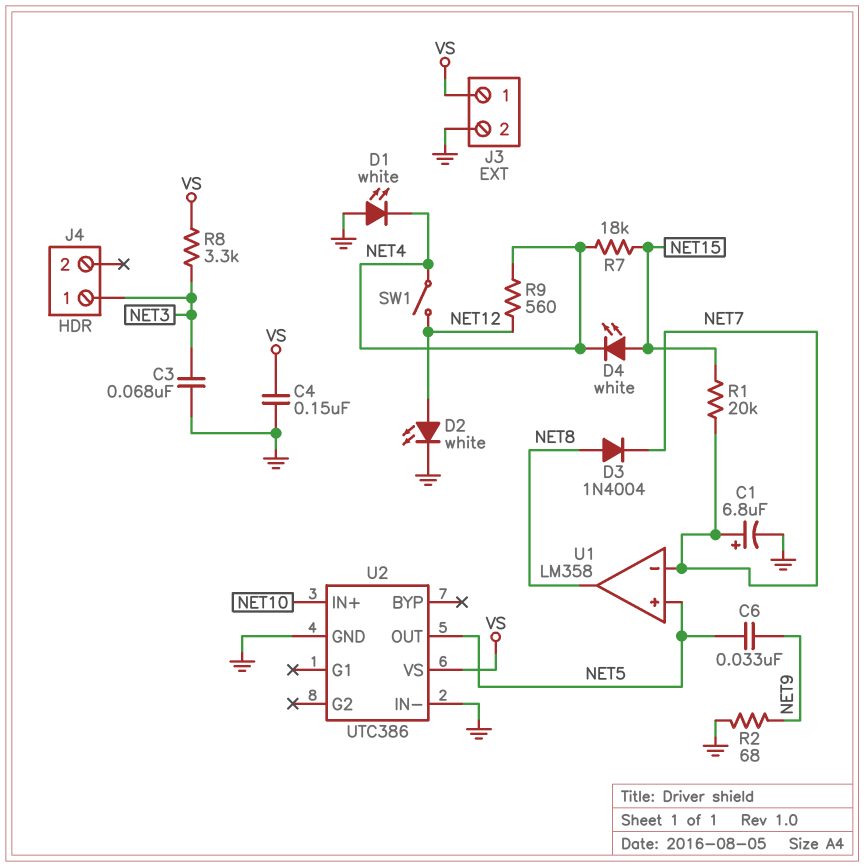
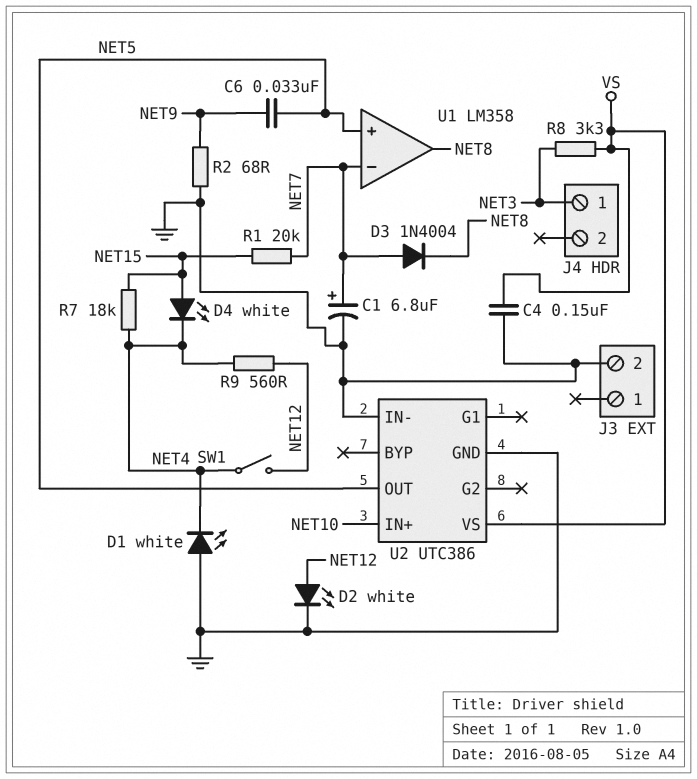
C3: 68nF (GND, NET3) -> none
D3: diode 1N4004 (A NET8, K NET7) -> diode 1N4004 (A NET7, K NET8)
J3 pin 1: VS -> none

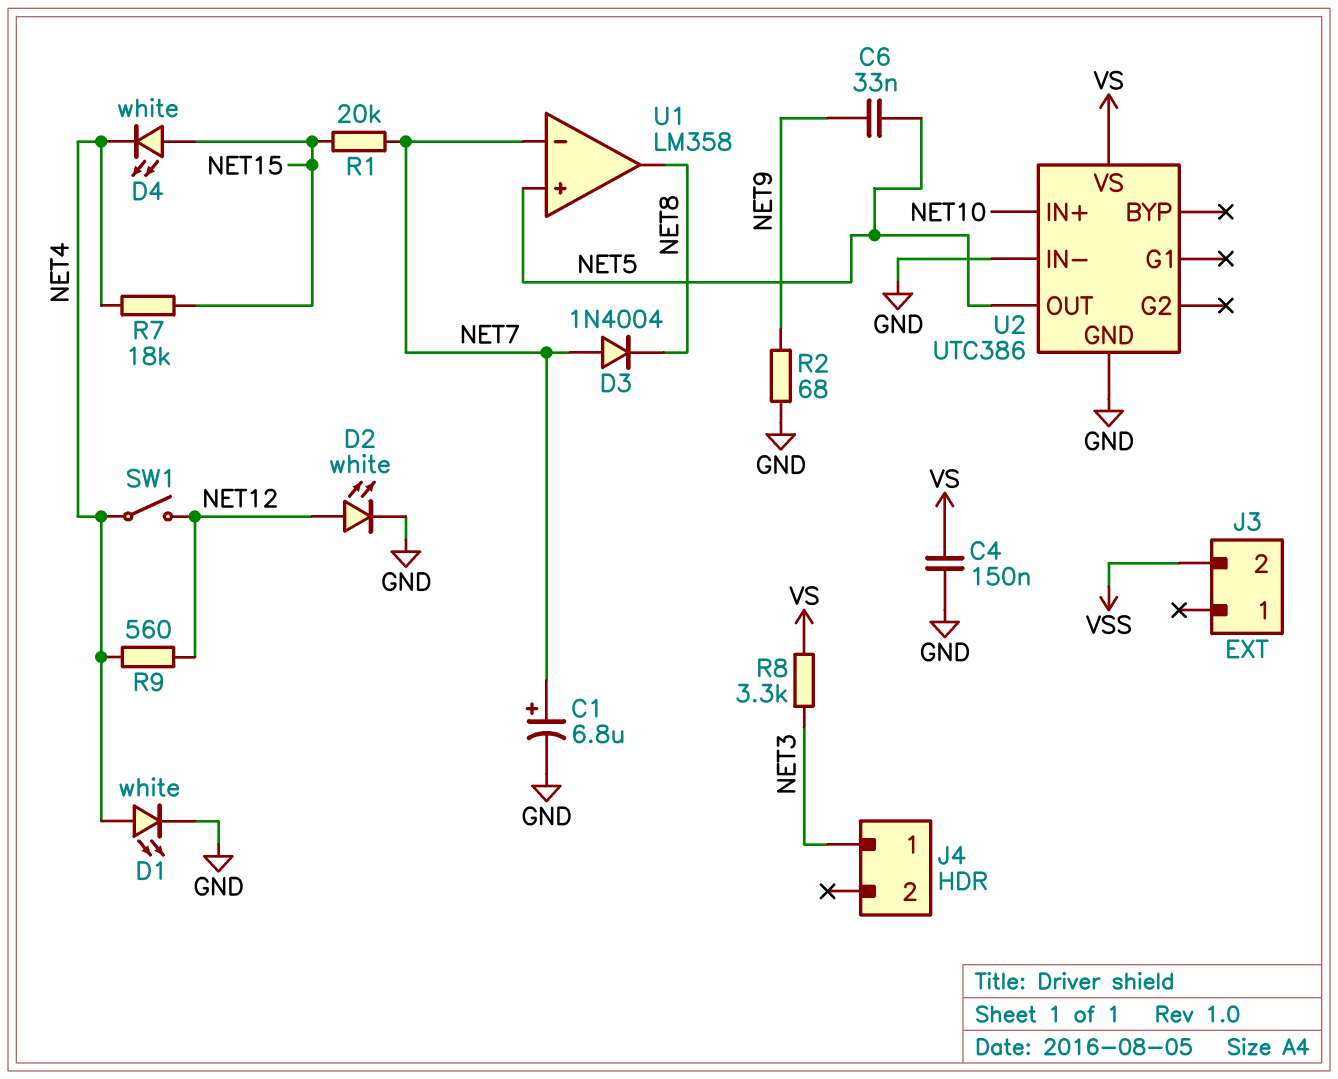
D1: LED white (A GND, K NET4) -> LED white (A NET4, K GND)
J3 pin 2: GND -> VSS

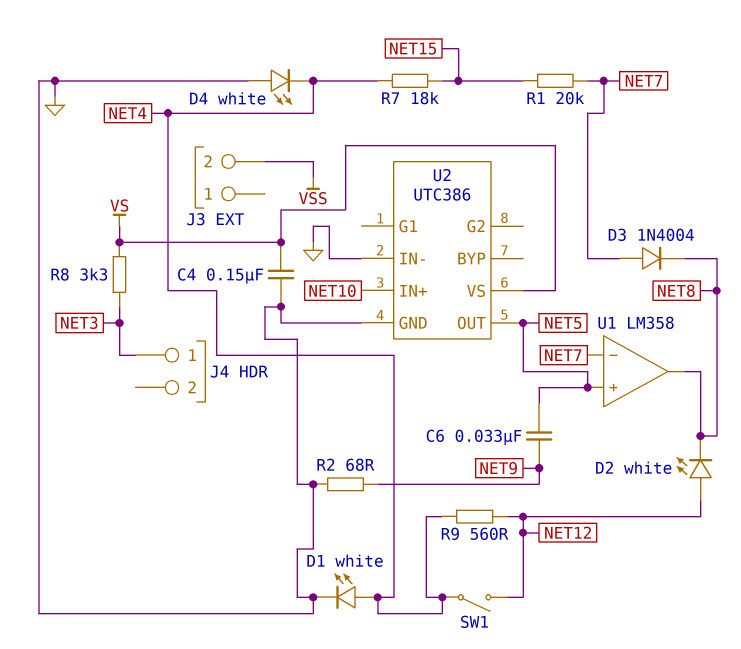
C1: 6.8uF (plus NET7, minus GND) -> none
D2: LED white (A NET12, K GND) -> LED white (A NET12, K NET8)
D4: LED white (A NET15, K NET4) -> LED white (A GND, K NET4)

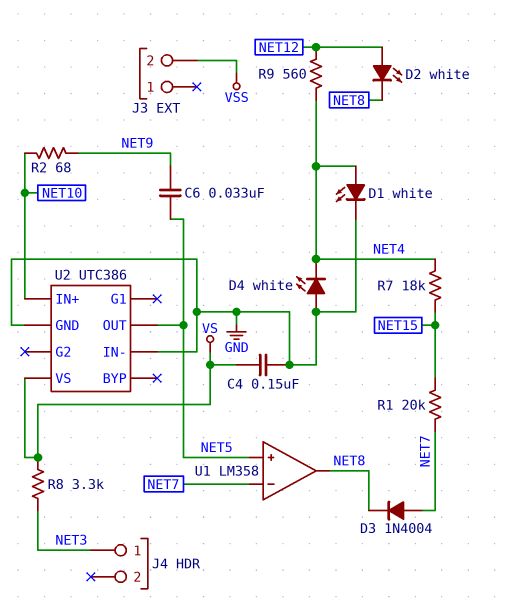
R2: 68 (GND, NET9) -> 68 (NET9, NET10)
SW1: switch (NET4, NET12) -> none

